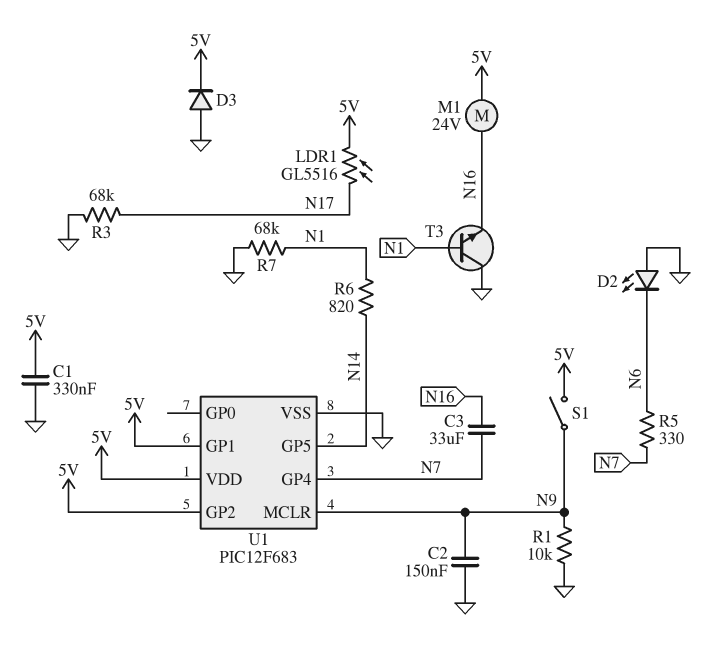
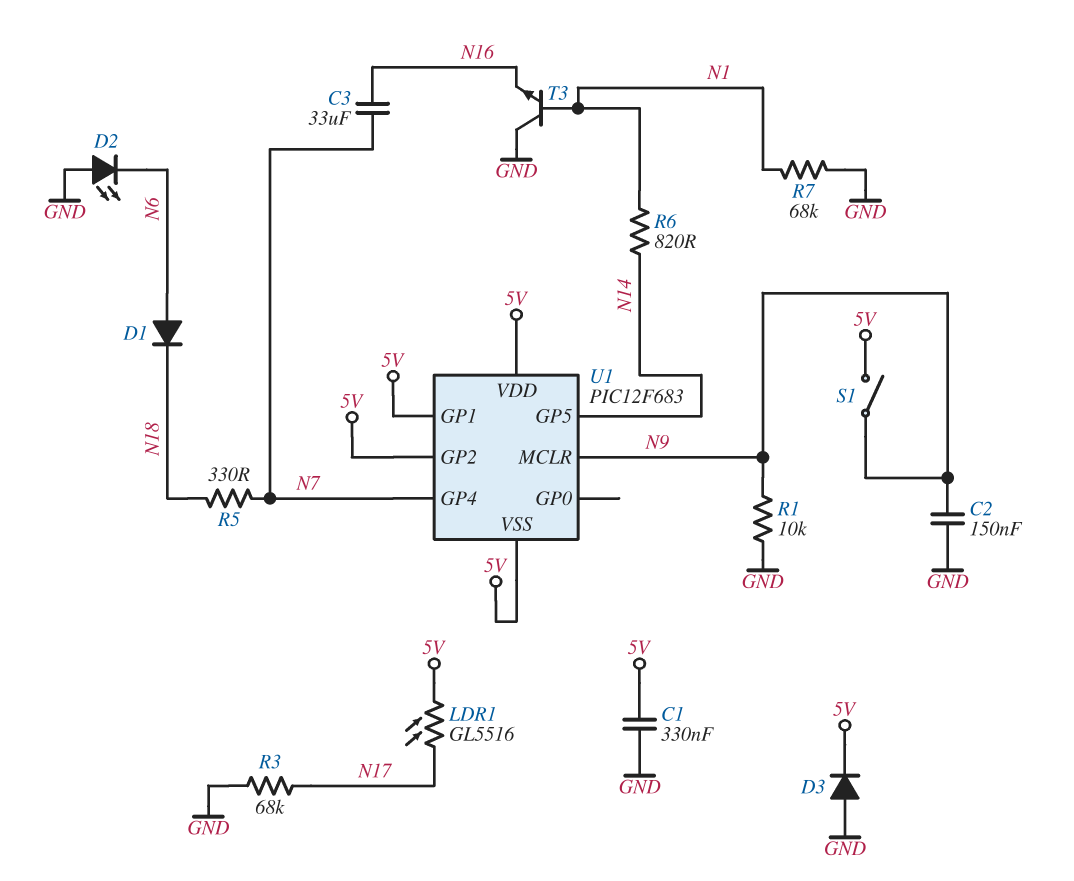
D1: none -> diode (A N6, K N18)
M1: motor 24V (5V, N16) -> none
R5: 330 (N6, N7) -> 330 (N7, N18)
U1 pin VSS: GND -> 5V

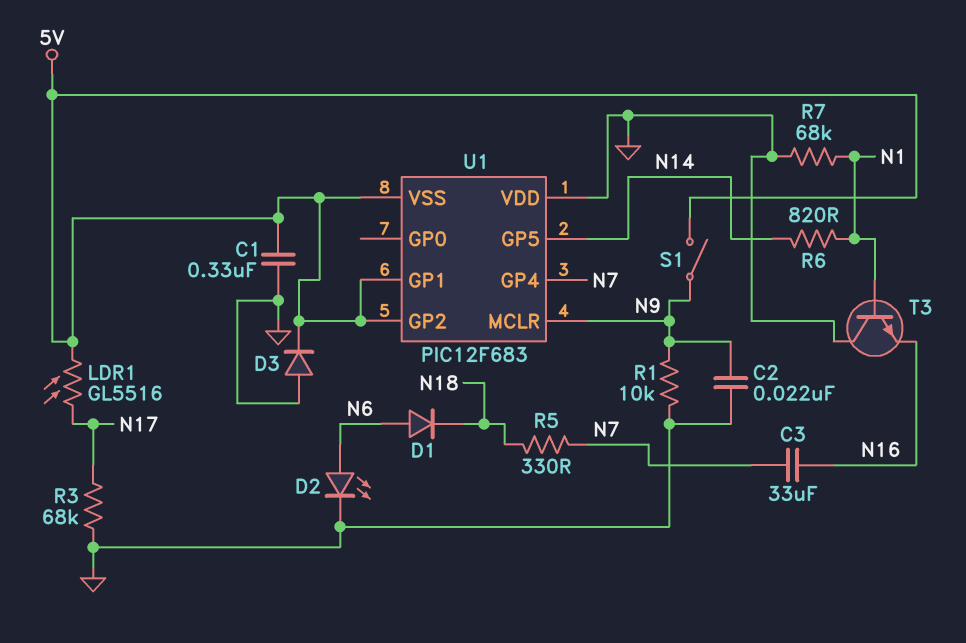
C2: 150nF (GND, N9) -> 22nF (GND, N9)
D2: LED (A GND, K N6) -> LED (A N6, K GND)
U1 pin VDD: 5V -> GND

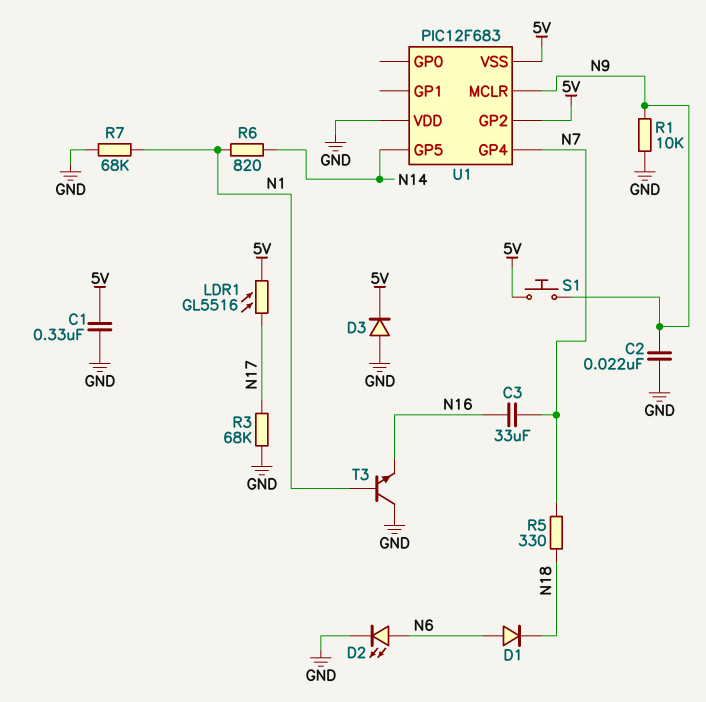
S1: switch (5V, N9) -> button (5V, N9)
U1 pin GP1: 5V -> none

